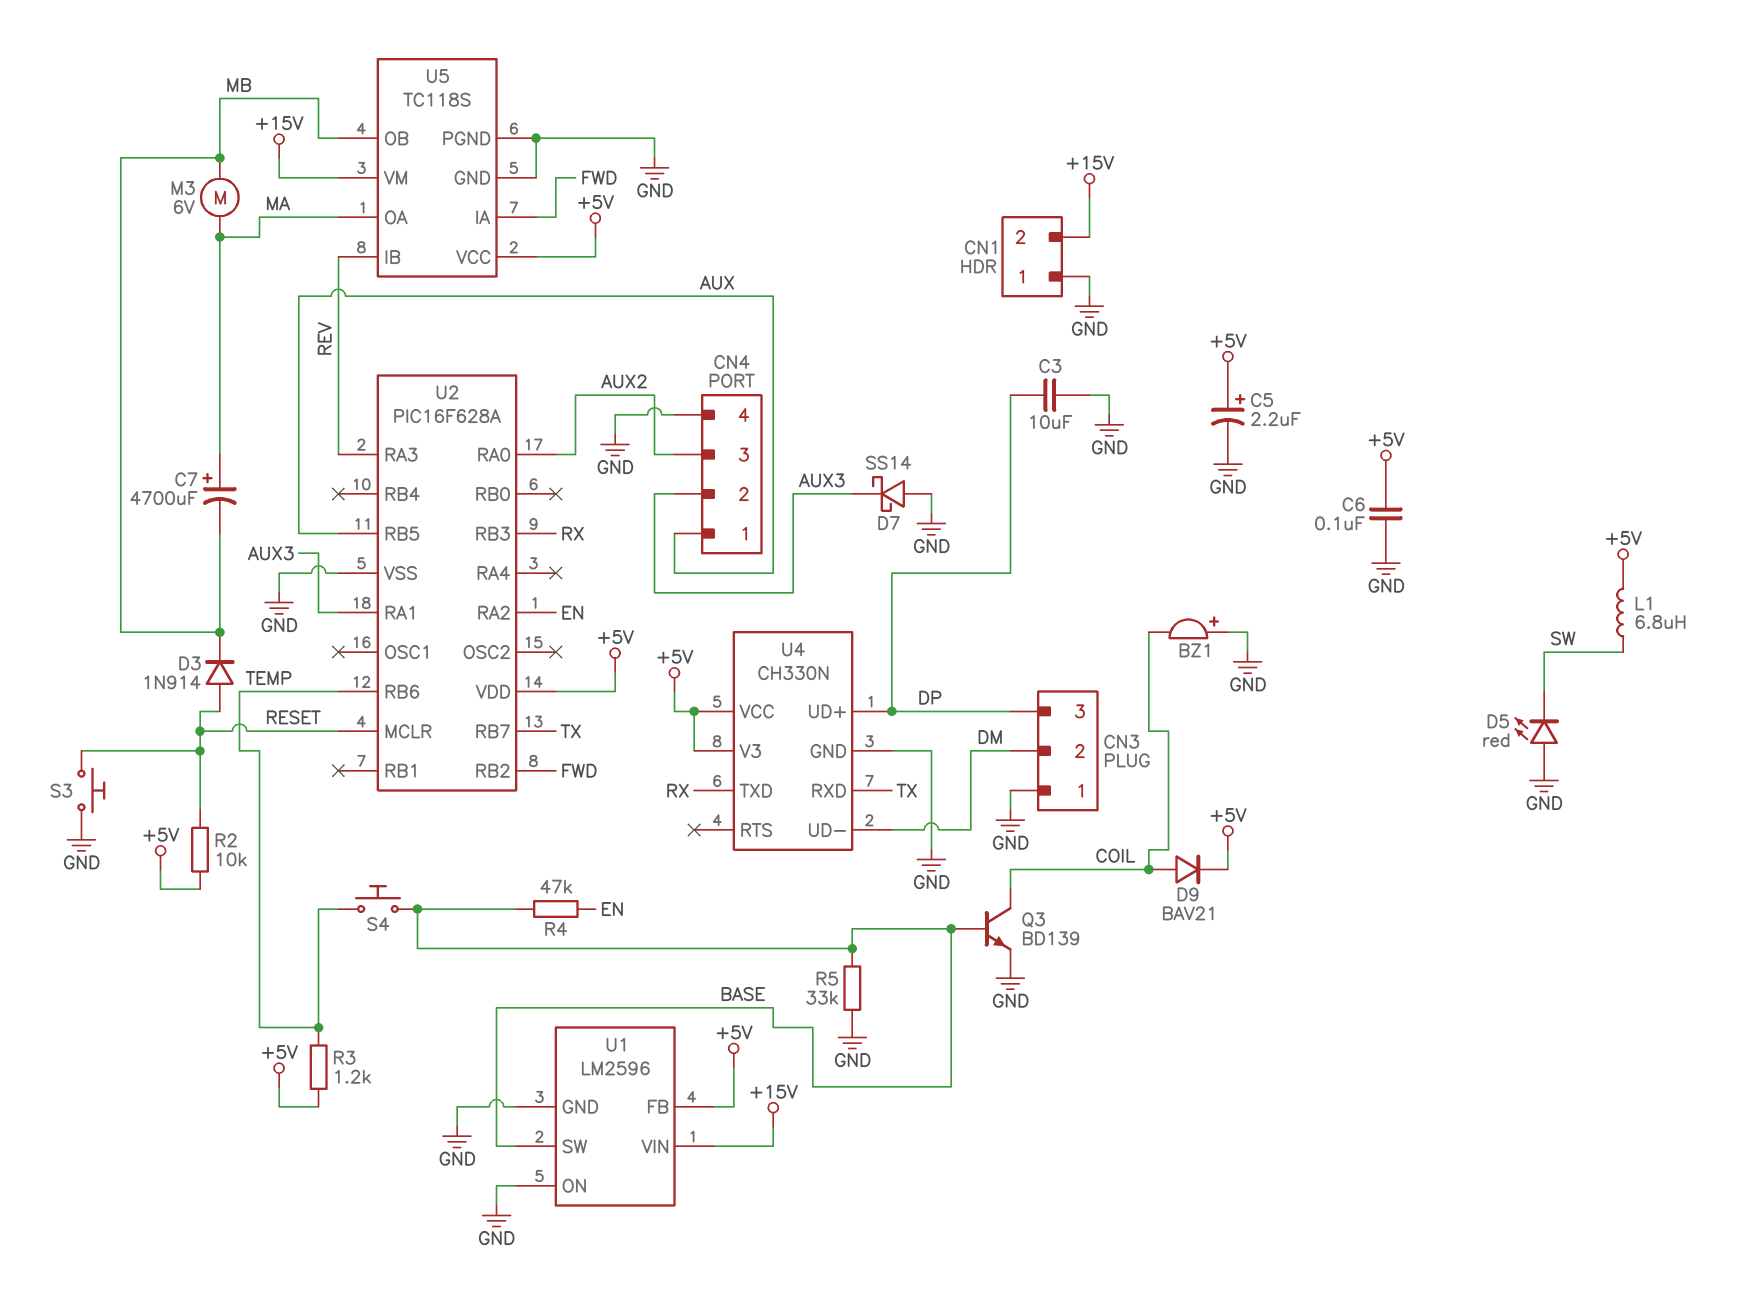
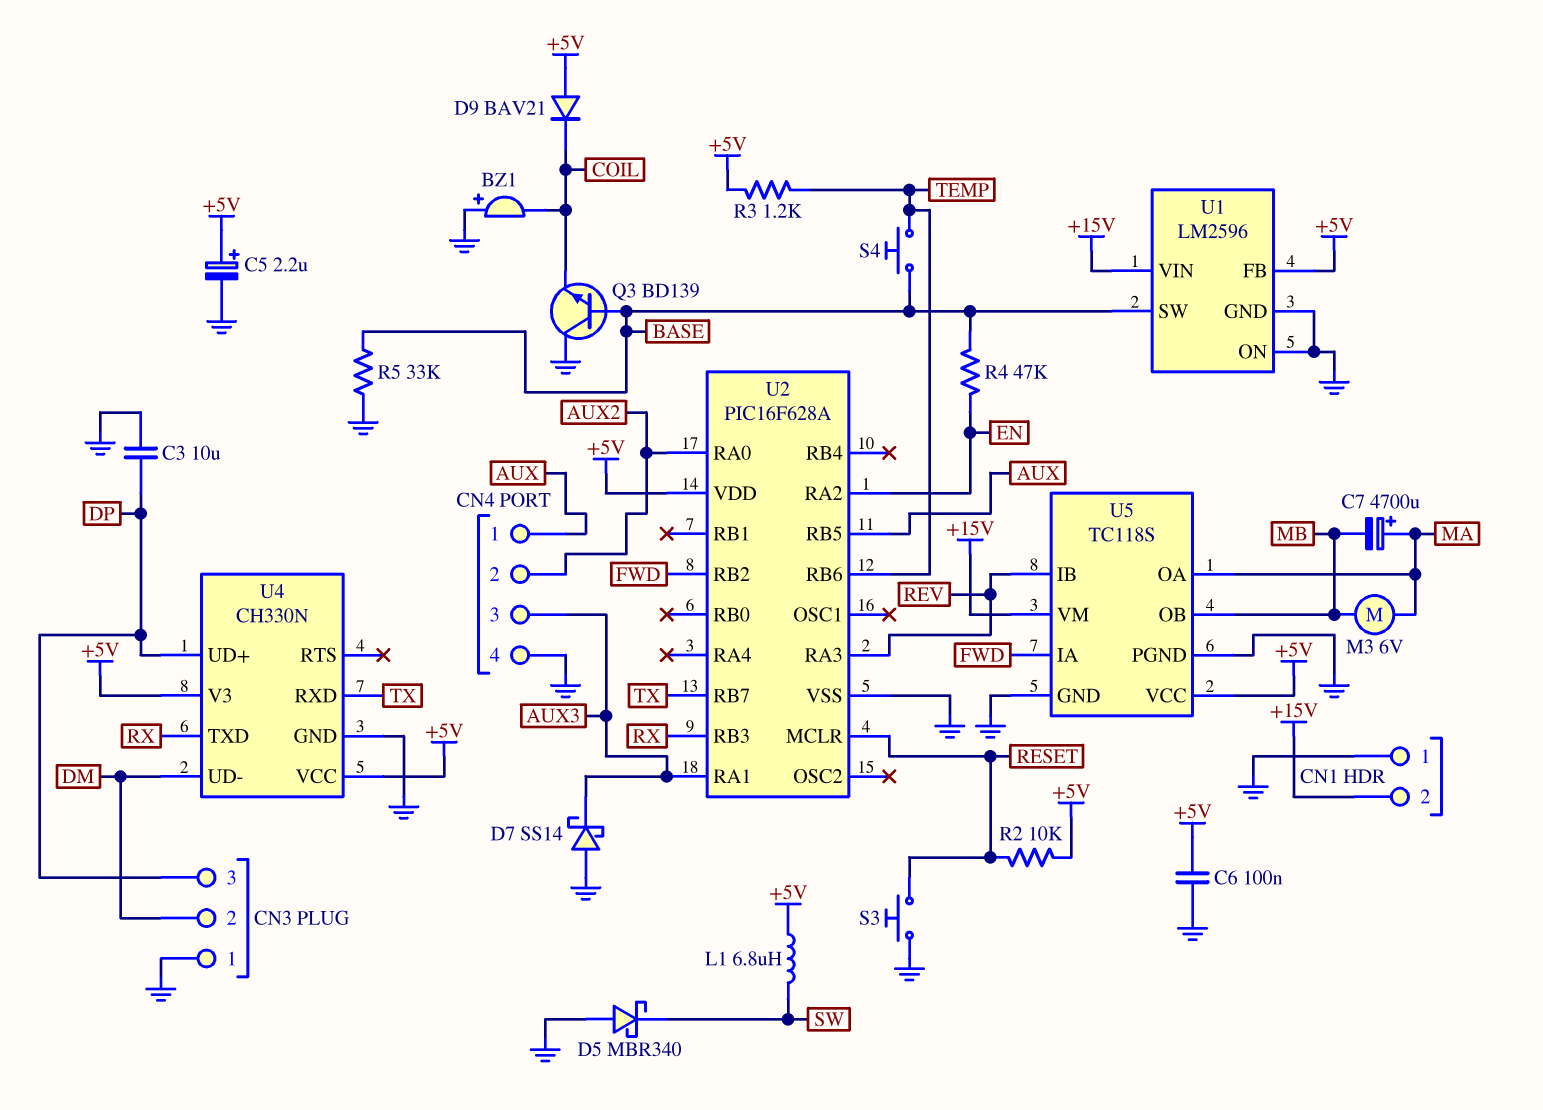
CN4 pin 2: AUX3 -> AUX2
CN4 pin 3: AUX2 -> AUX3
D3: diode 1N914 (A RESET, K MB) -> none
D5: LED red (A GND, K SW) -> schottky MBR340 (A GND, K SW)
D9: diode BAV21 (A COIL, K +5V) -> diode BAV21 (A +5V, K COIL)
Q3: NPN BD139 (B BASE, C COIL, E GND) -> NPN BD139 (B BASE, C GND, E COIL)

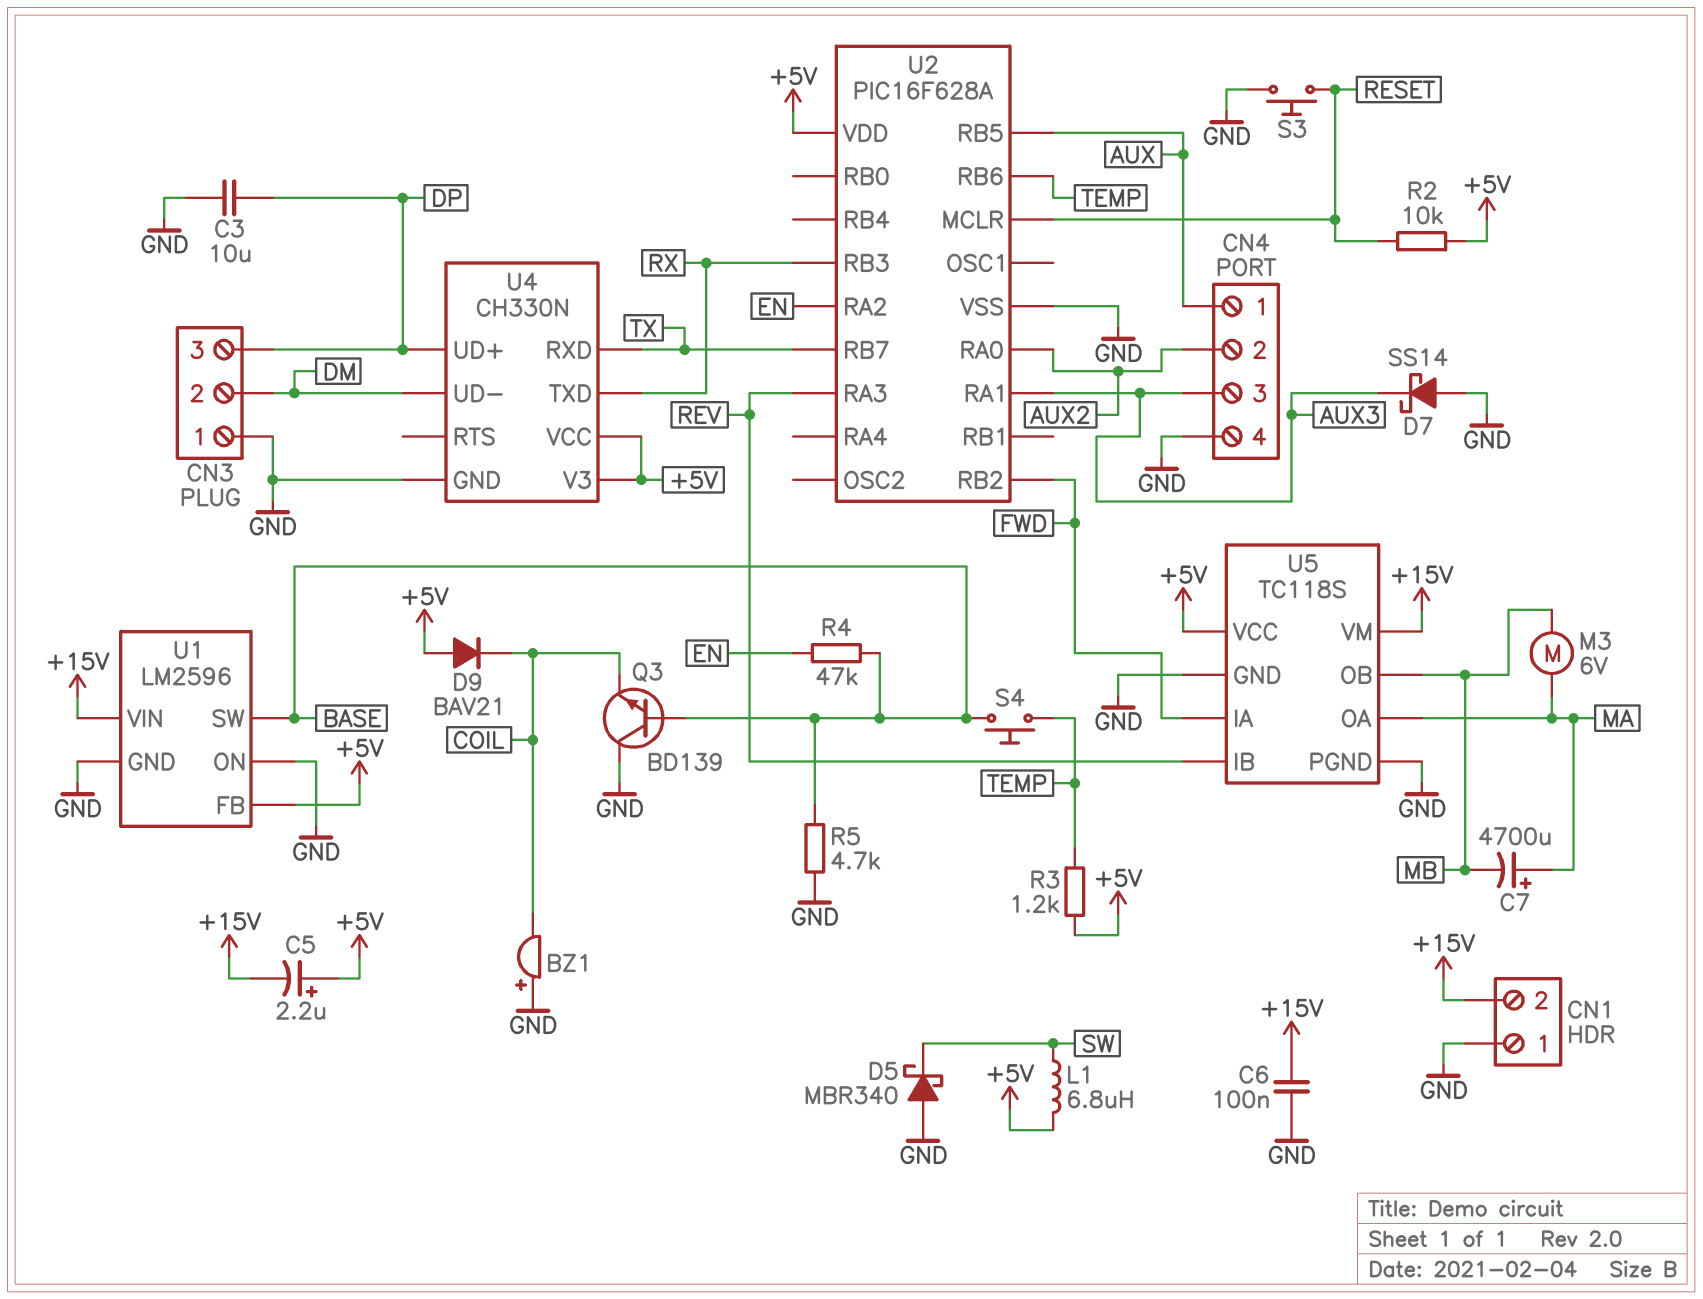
C5: 2.2uF (plus +5V, minus GND) -> 2.2uF (plus +5V, minus +15V)
C6: 100nF (+5V, GND) -> 100nF (+15V, GND)
R5: 33k (BASE, GND) -> 4.7k (BASE, GND)

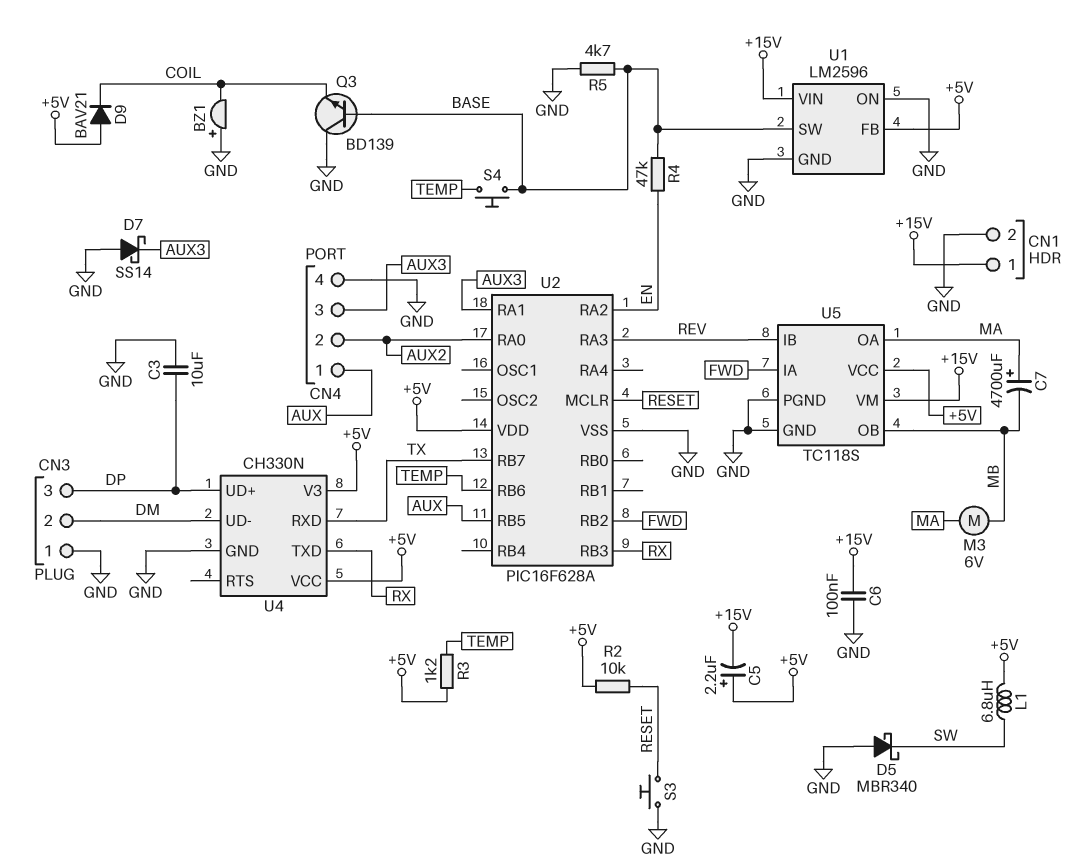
CN1 pin 1: GND -> +15V
CN1 pin 2: +15V -> GND

